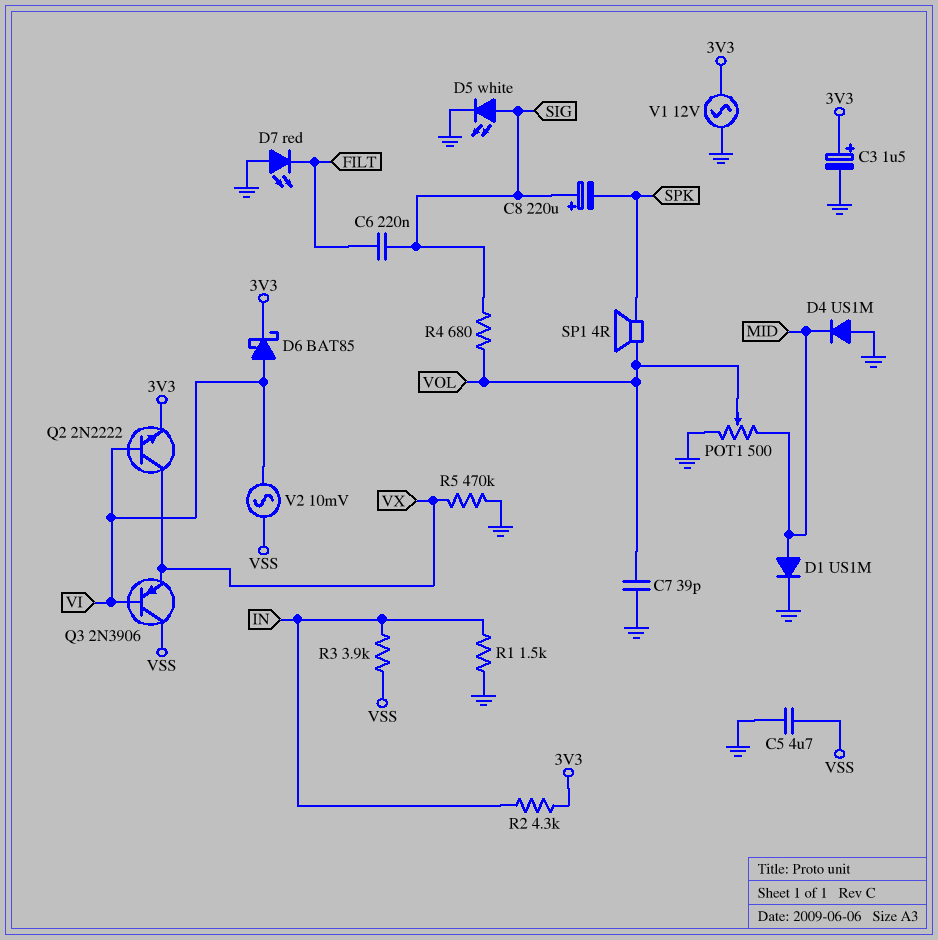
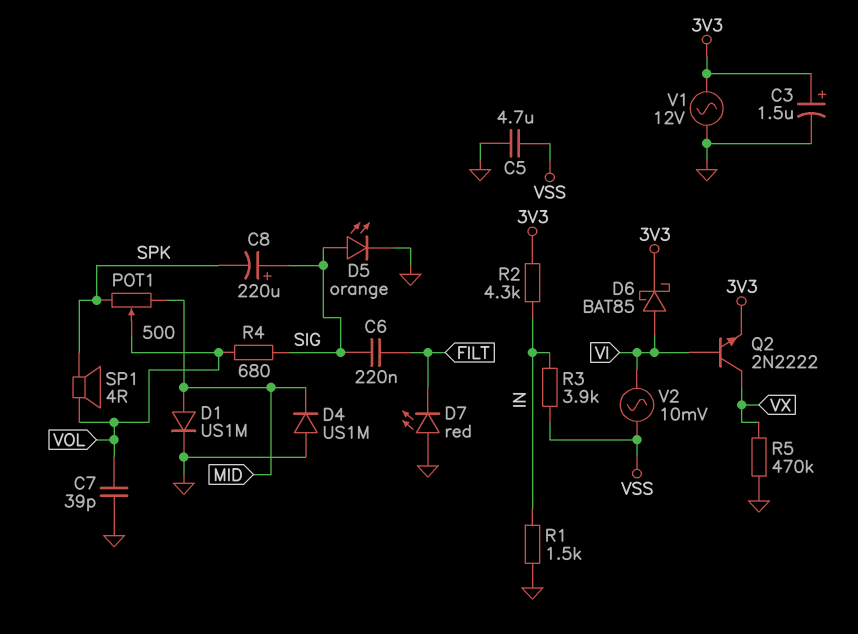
D5: LED white (A SIG, K GND) -> LED orange (A SIG, K GND)
POT1: 500 (GND, MID, wiper VOL) -> 500 (MID, SPK, wiper VOL)
Q3: PNP 2N3906 (B VI, C VSS, E VX) -> none

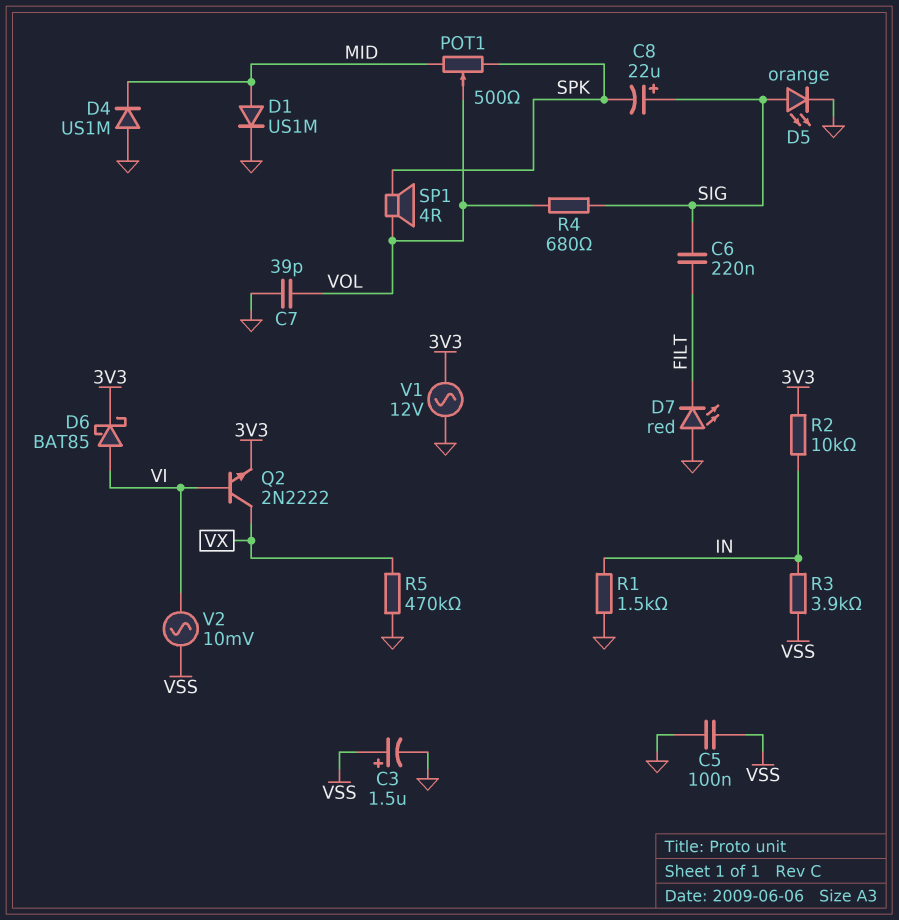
C3: 1.5uF (plus 3V3, minus GND) -> 1.5uF (plus VSS, minus GND)
C5: 4.7uF (GND, VSS) -> 100nF (GND, VSS)
C8: 220uF (plus SIG, minus SPK) -> 22uF (plus SIG, minus SPK)
R2: 4.3k (3V3, IN) -> 10k (3V3, IN)

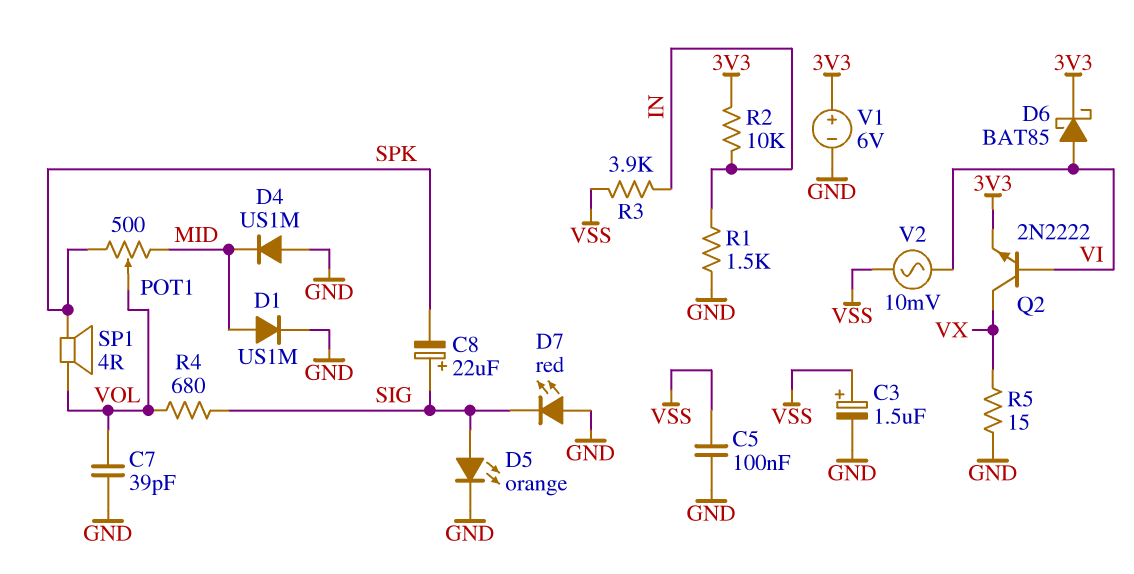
C6: 220nF (FILT, SIG) -> none
D7: LED red (A GND, K FILT) -> LED red (A GND, K SIG)
R5: 470k (GND, VX) -> 15 (GND, VX)
V1: AC 12V (3V3, GND) -> 6V (plus 3V3, minus GND)

